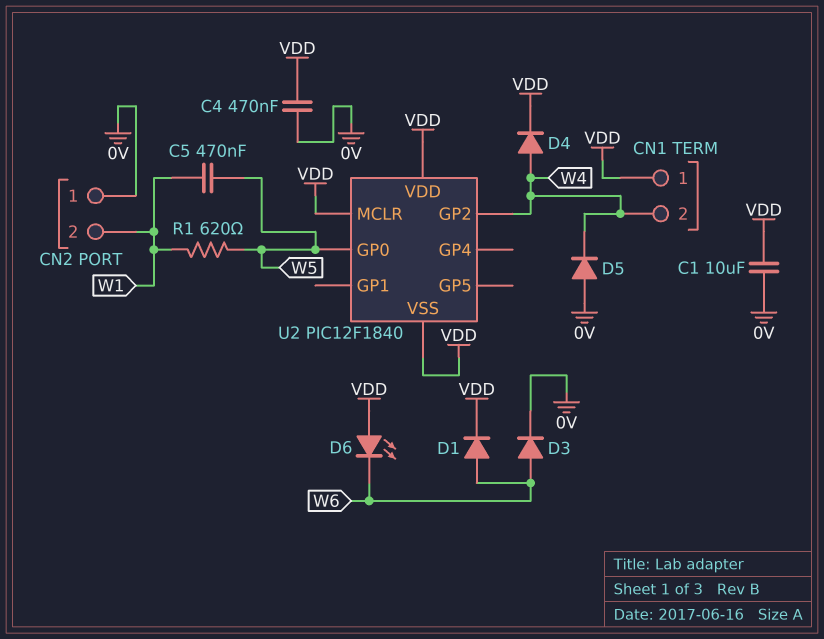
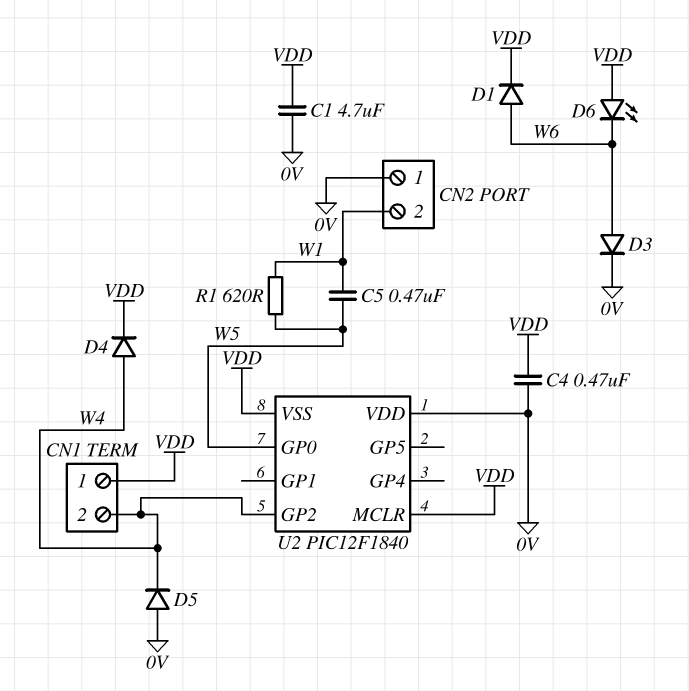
C1: 10uF (0V, VDD) -> 4.7uF (0V, VDD)
U2 pin VDD: VDD -> 0V

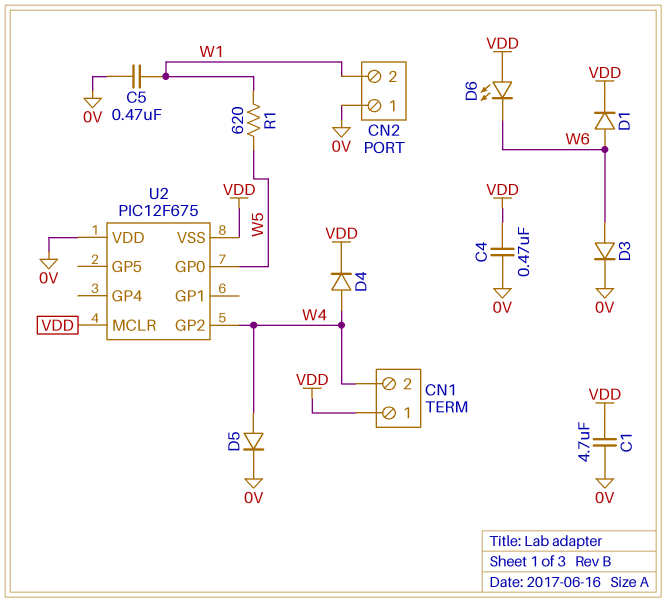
C5: 470nF (W1, W5) -> 470nF (0V, W1)
D5: diode (A 0V, K W4) -> diode (A W4, K 0V)
U2: PIC12F1840 -> PIC12F675

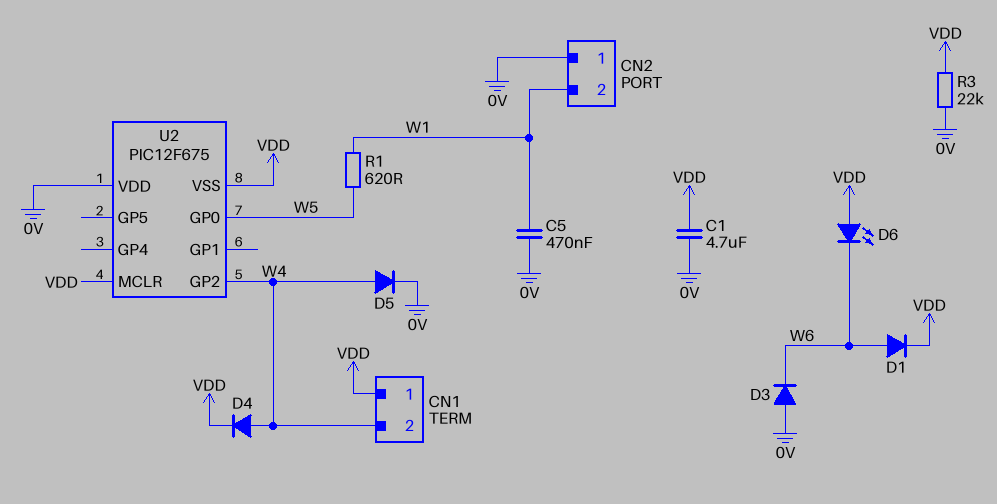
C4: 470nF (0V, VDD) -> none
D3: diode (A W6, K 0V) -> diode (A 0V, K W6)
R3: none -> 22k (0V, VDD)

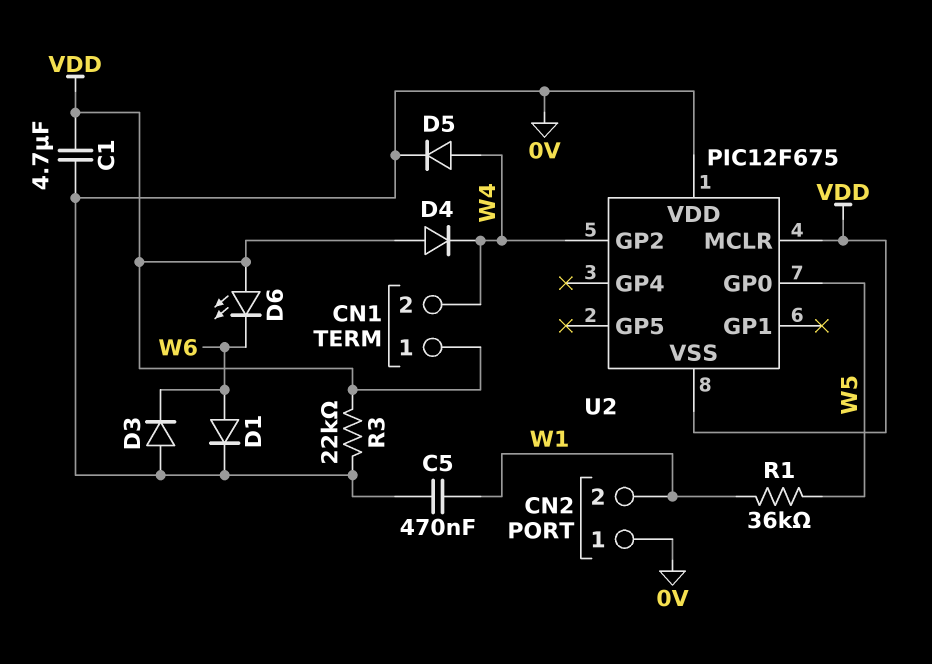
D1: diode (A W6, K VDD) -> diode (A W6, K 0V)
D4: diode (A W4, K VDD) -> diode (A VDD, K W4)
R1: 620 (W1, W5) -> 36k (W1, W5)

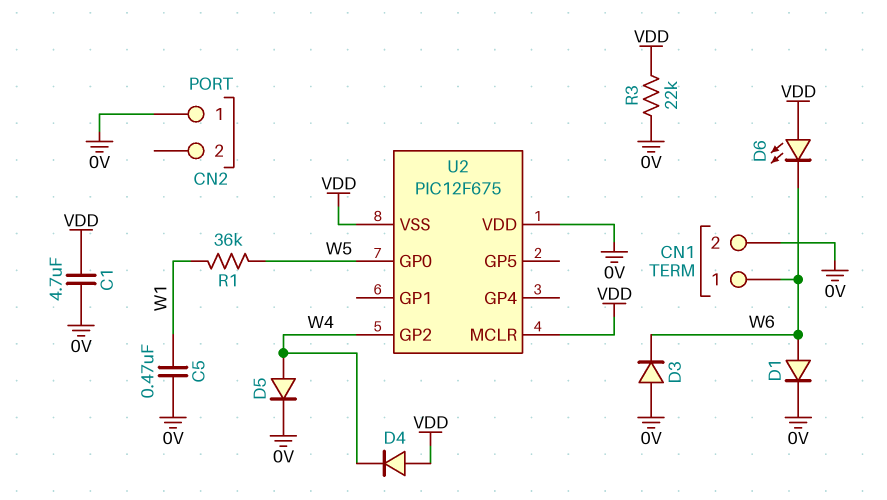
CN1 pin 1: VDD -> W6
CN1 pin 2: W4 -> 0V
CN2 pin 2: W1 -> none

